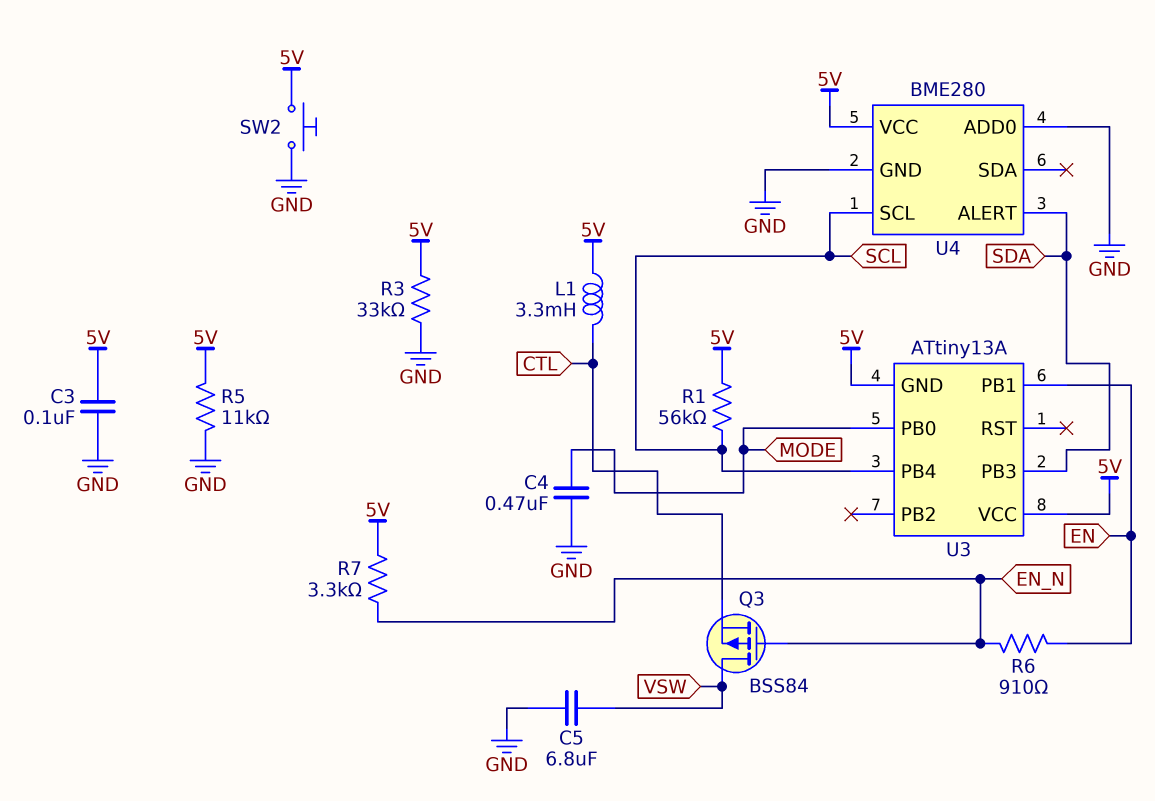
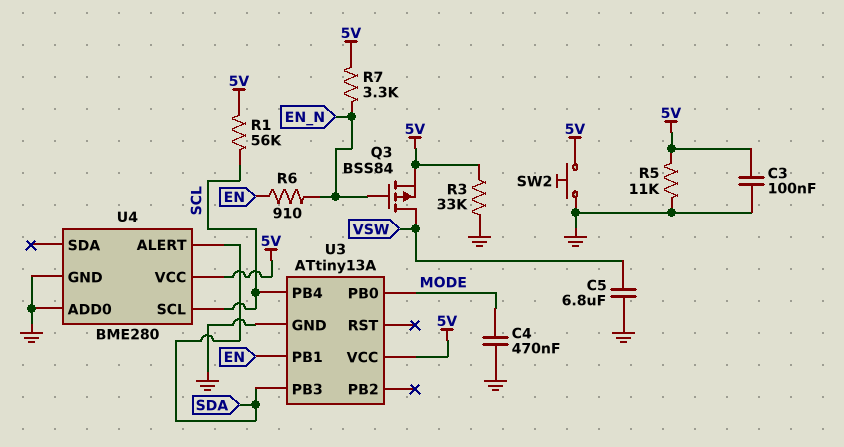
L1: 3.3mH (5V, CTL) -> none
Q3: PMOS BSS84 (G EN_N, D VSW, S CTL) -> PMOS BSS84 (G EN_N, D VSW, S 5V)
U3 pin GND: 5V -> GND

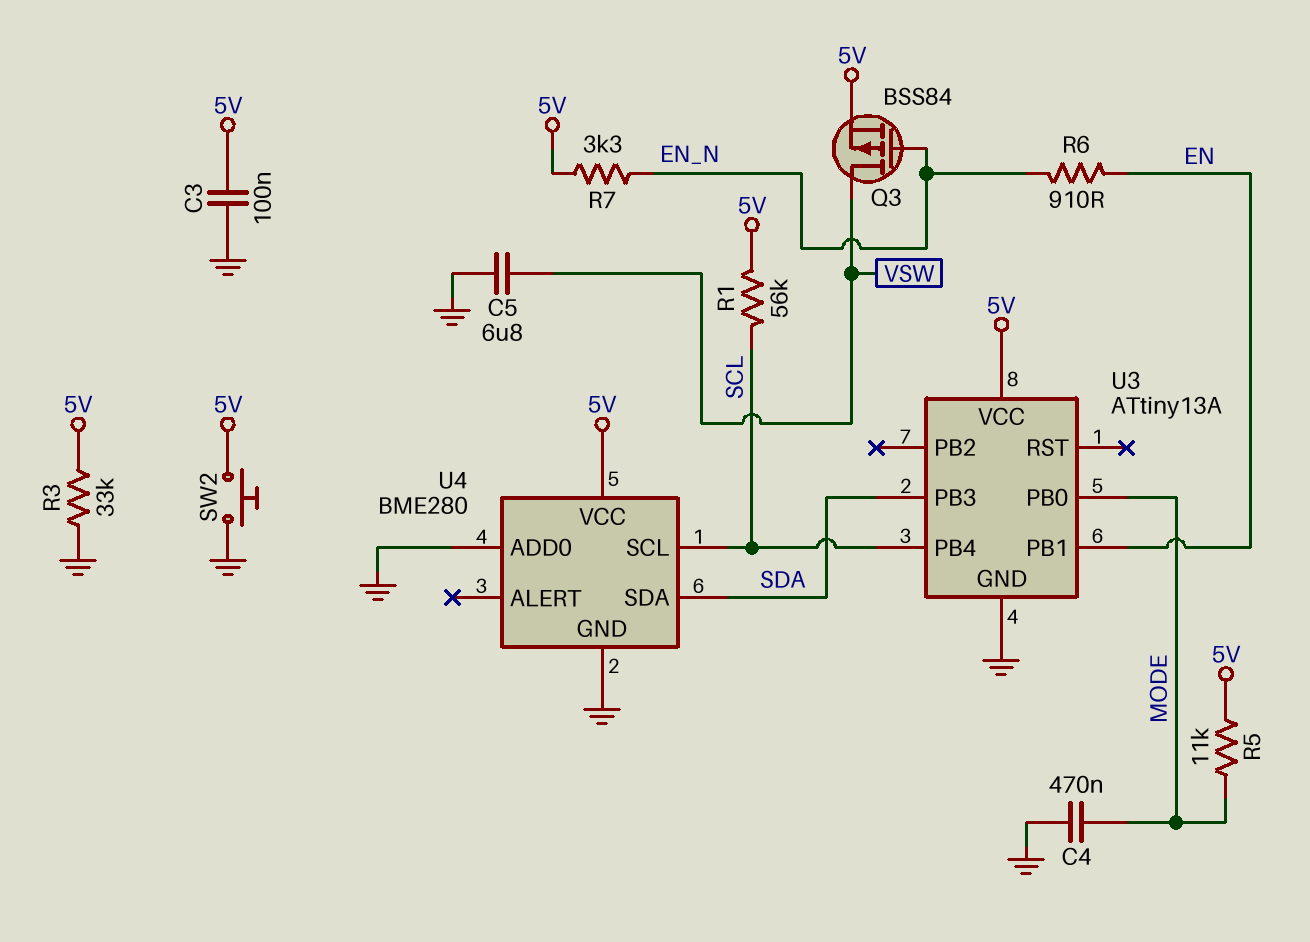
R5: 11k (5V, GND) -> 11k (5V, MODE)
U4 pin ALERT: SDA -> none
U4 pin SDA: none -> SDA

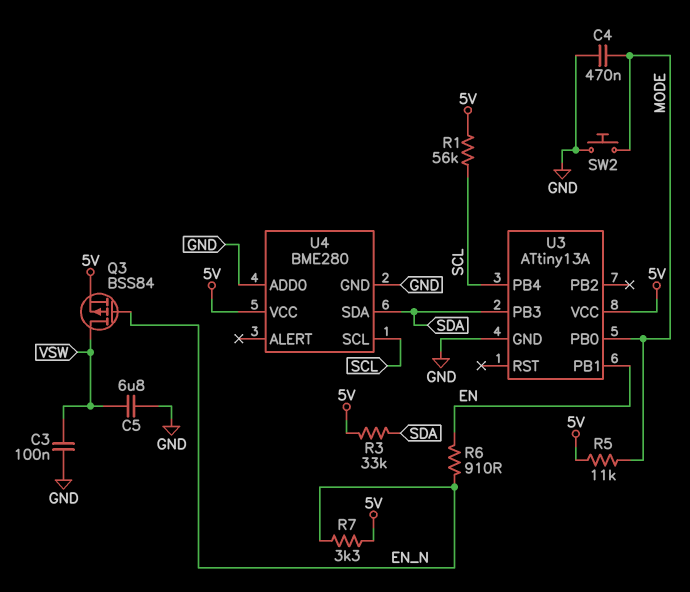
C3: 100nF (5V, GND) -> 100nF (GND, VSW)
R3: 33k (5V, GND) -> 33k (5V, SDA)
SW2: button (5V, GND) -> button (GND, MODE)

